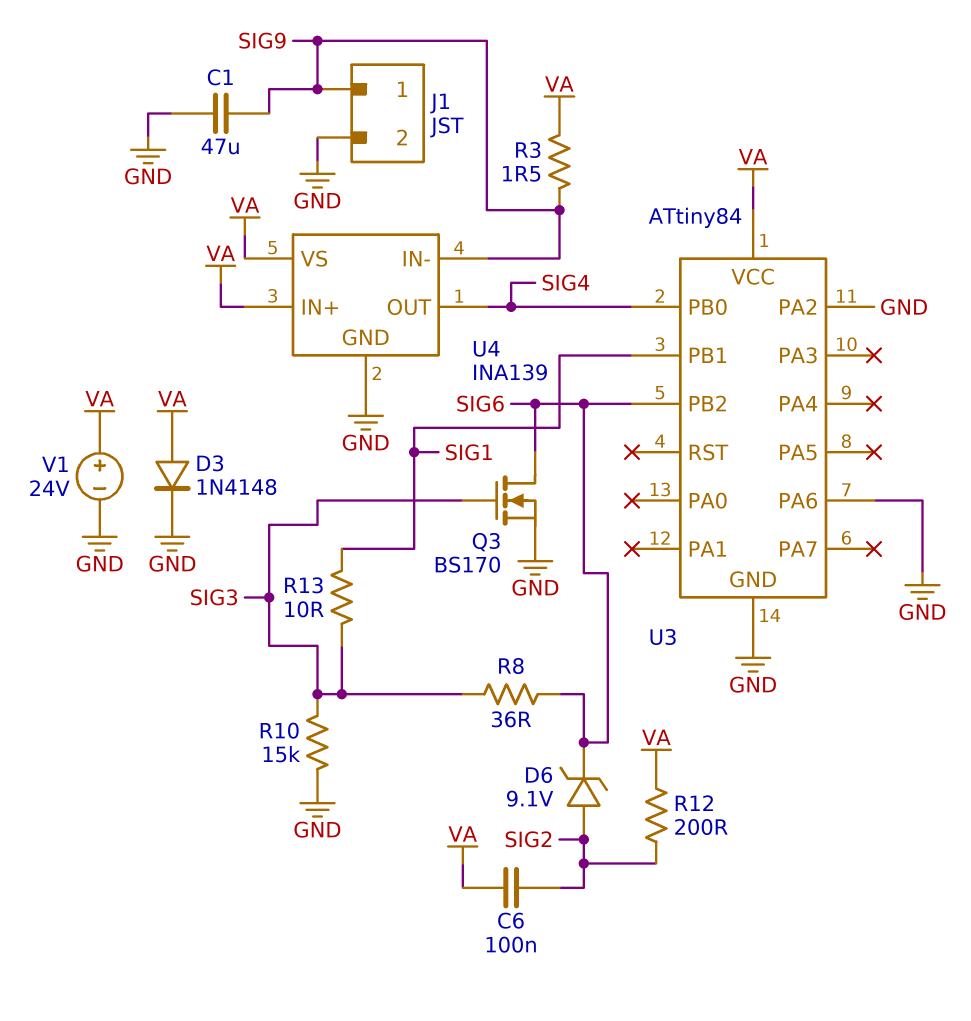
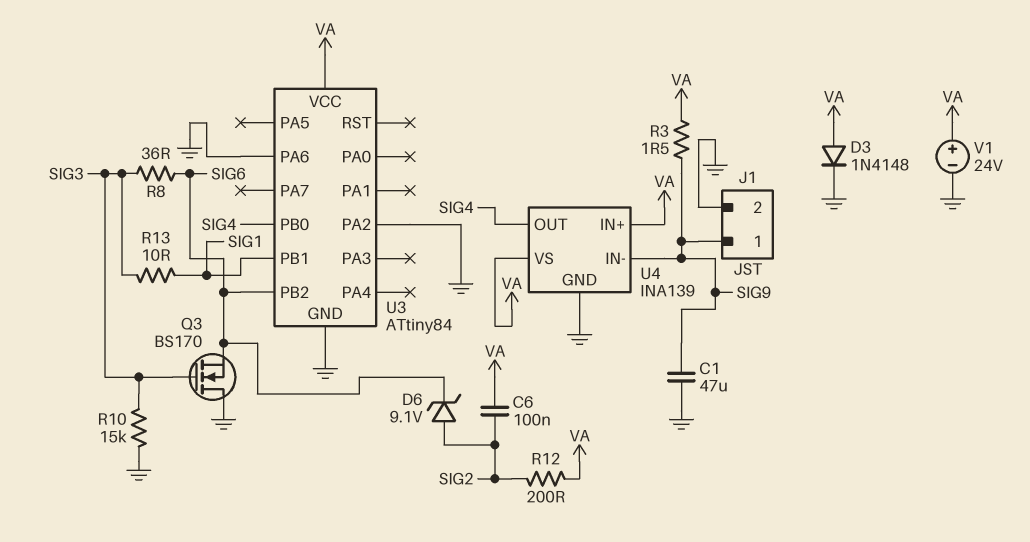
Q3: NMOS BS170 (G SIG3, D SIG6, S GND) -> NMOS BS170 (G SIG3, D GND, S SIG6)

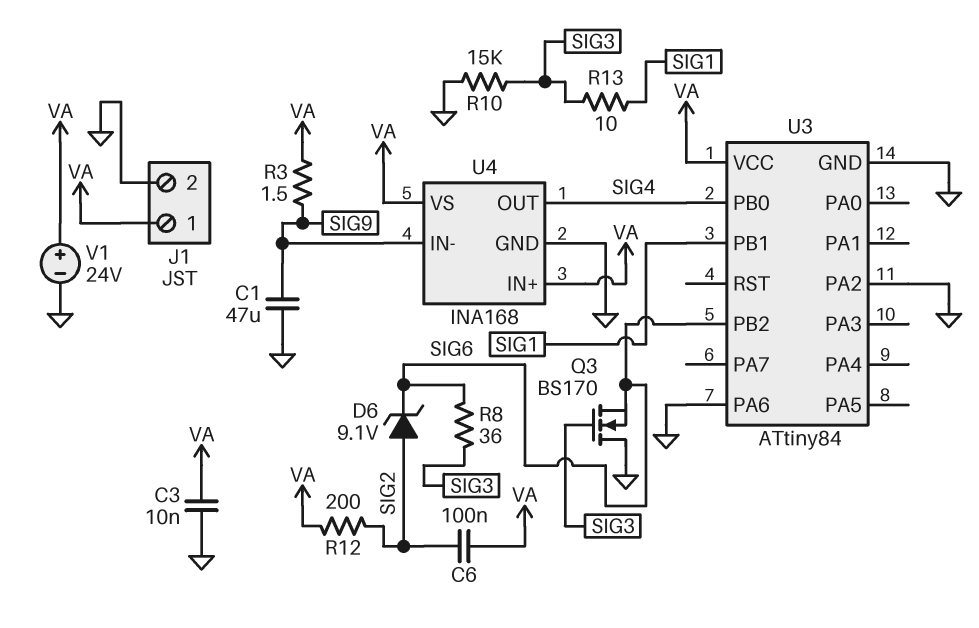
C3: none -> 10nF (GND, VA)
D3: diode 1N4148 (A VA, K GND) -> none
J1 pin 1: SIG9 -> VA
U4: INA139 -> INA168

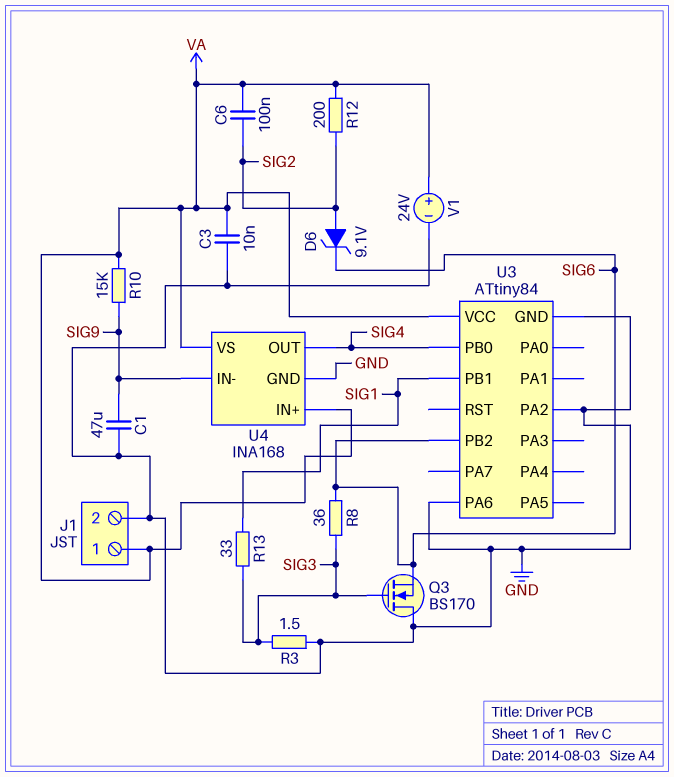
R3: 1.5 (SIG9, VA) -> 1.5 (GND, SIG3)
R10: 15k (GND, SIG3) -> 15k (SIG9, VA)
R13: 10 (SIG1, SIG3) -> 33 (SIG1, SIG3)

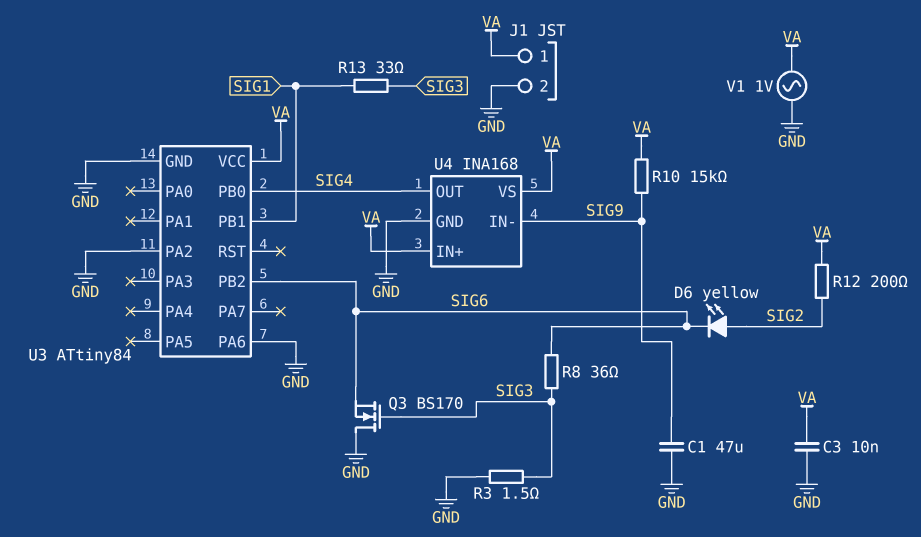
C6: 100nF (SIG2, VA) -> none
D6: zener 9.1V (A SIG2, K SIG6) -> LED yellow (A SIG2, K SIG6)
V1: 24V (plus VA, minus GND) -> AC 1V (GND, VA)

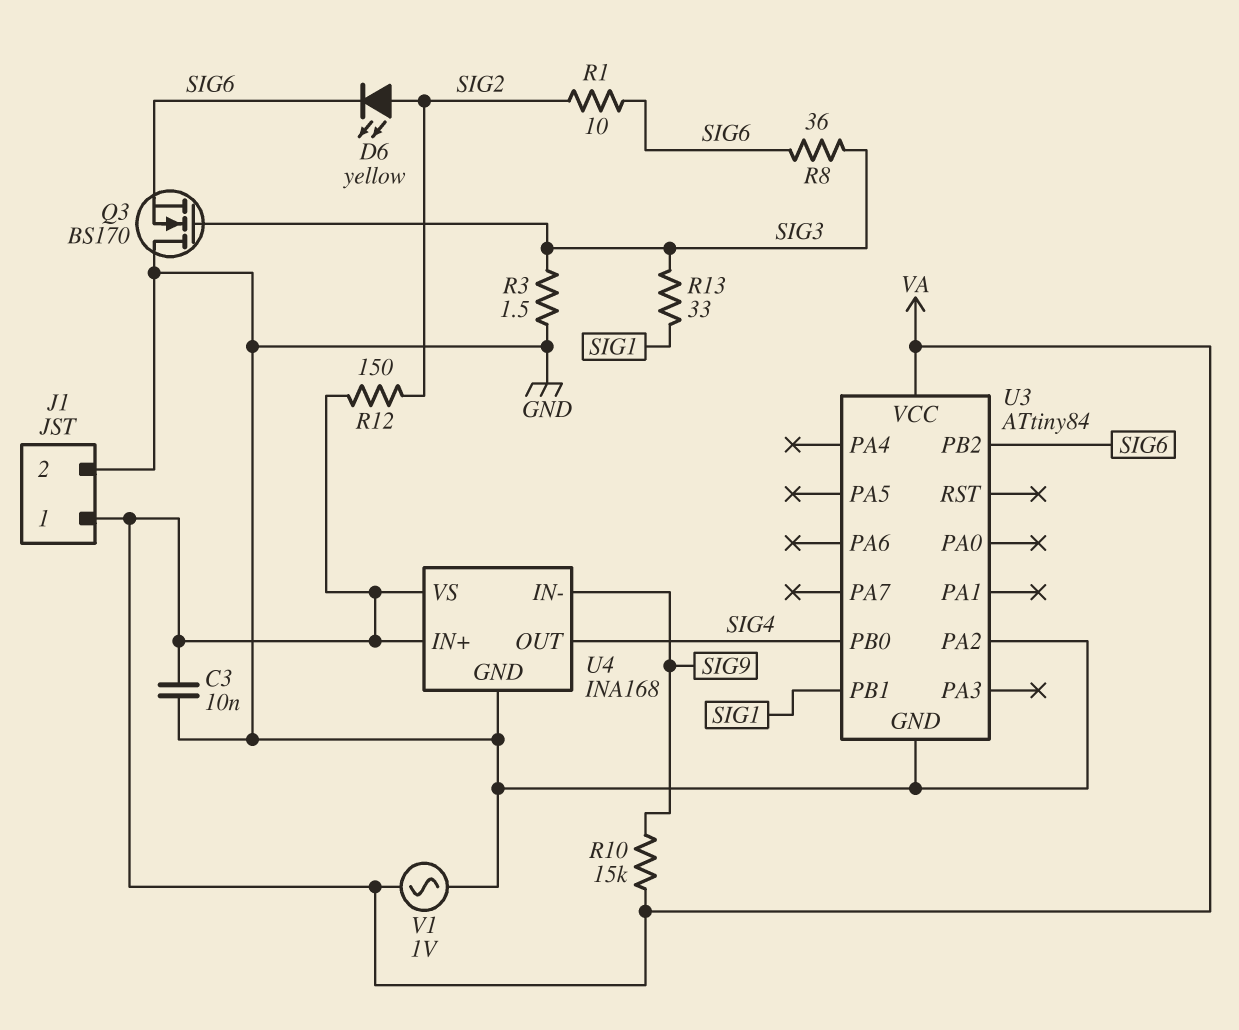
C1: 47uF (GND, SIG9) -> none
R1: none -> 10 (SIG2, SIG6)
R12: 200 (SIG2, VA) -> 150 (SIG2, VA)
U3 pin PA6: GND -> none

